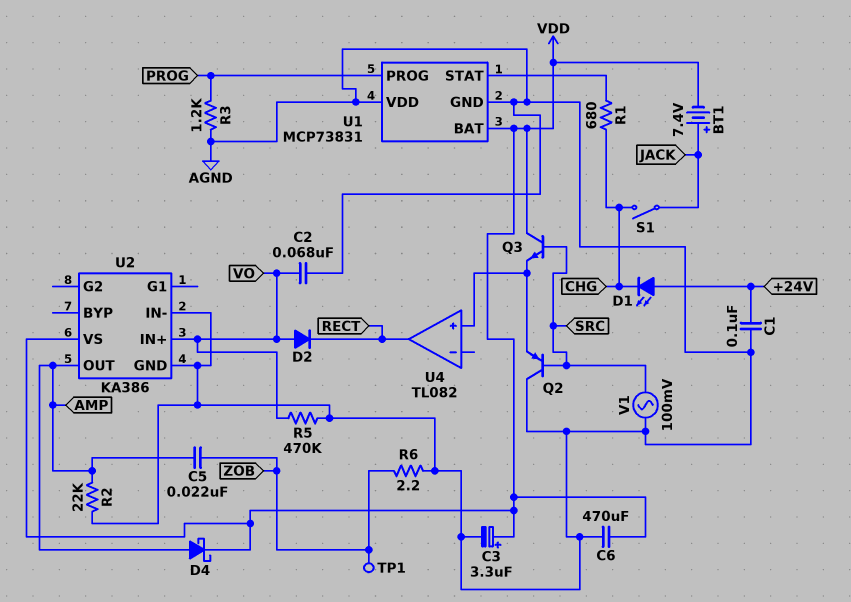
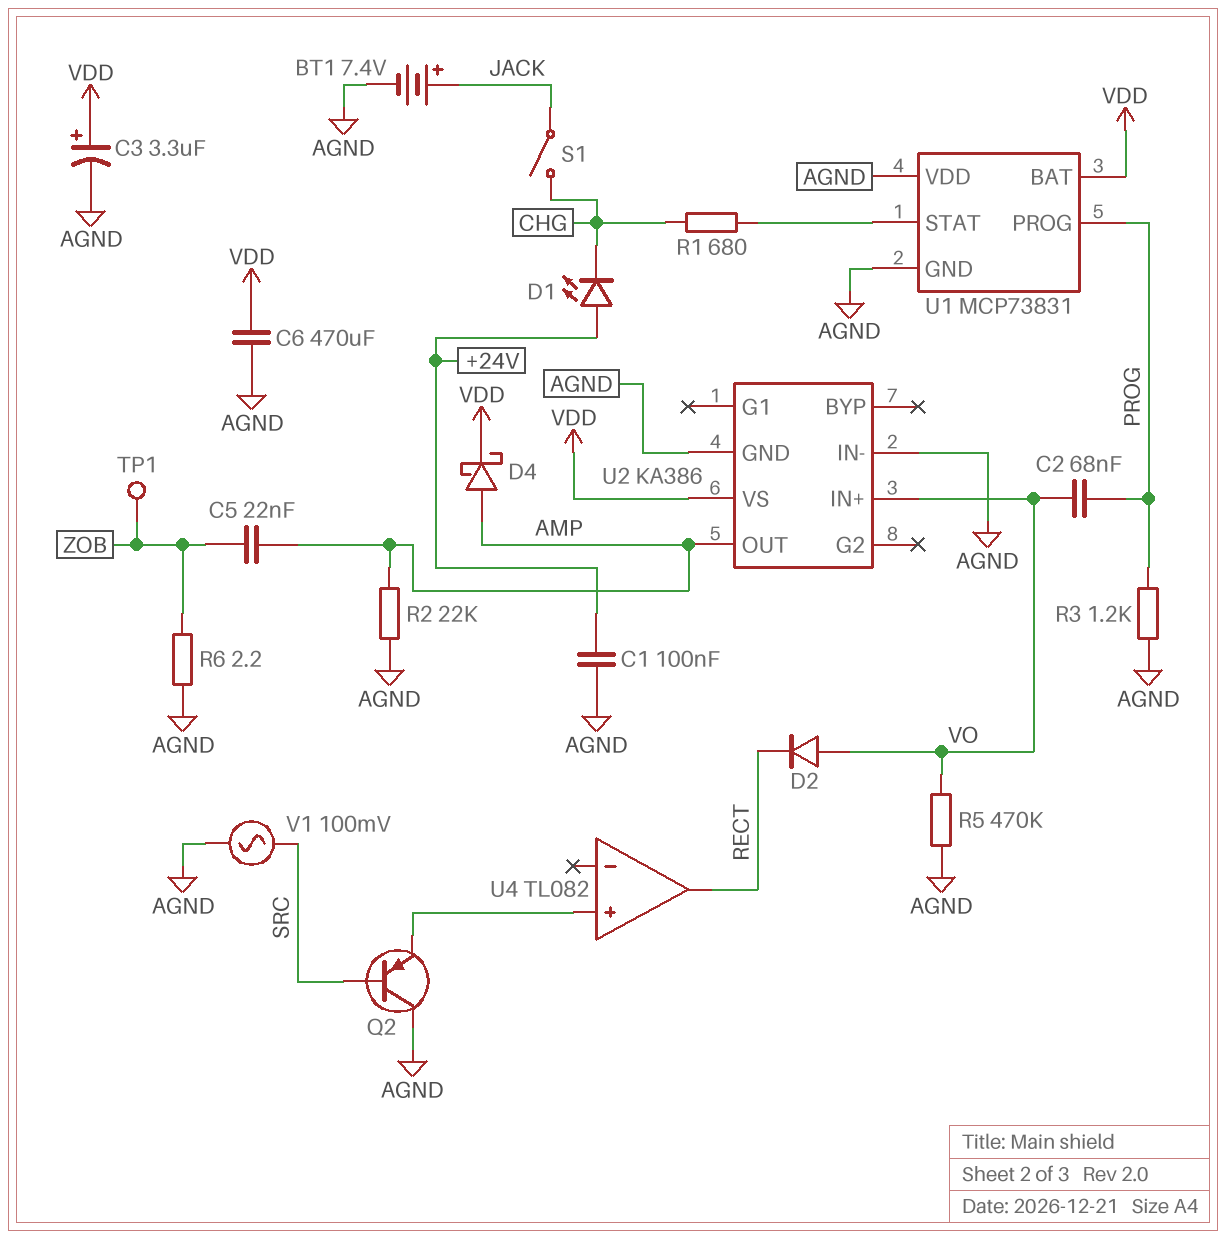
BT1: 7.4V (plus JACK, minus VDD) -> 7.4V (plus JACK, minus AGND)
C2: 68nF (AGND, VO) -> 68nF (PROG, VO)
Q3: NPN (B SRC, C VDD, E U4/in+) -> none

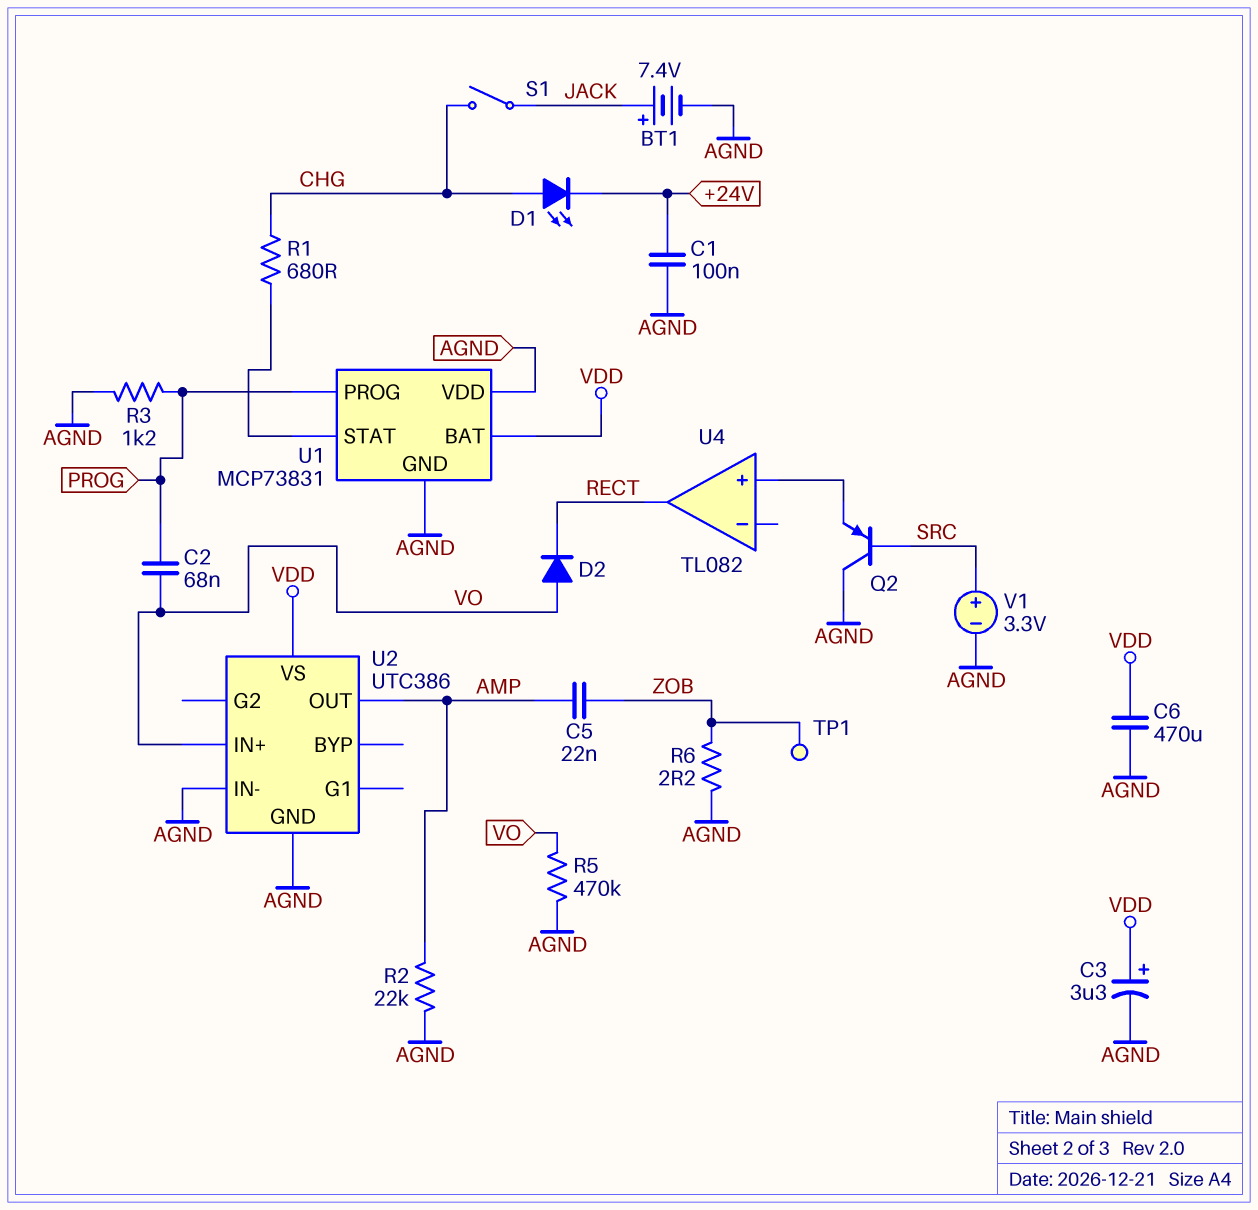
D1: LED (A +24V, K CHG) -> LED (A CHG, K +24V)
D4: schottky (A AMP, K VDD) -> none
U2: KA386 -> UTC386
V1: AC 100mV (AGND, SRC) -> 3.3V (plus SRC, minus AGND)

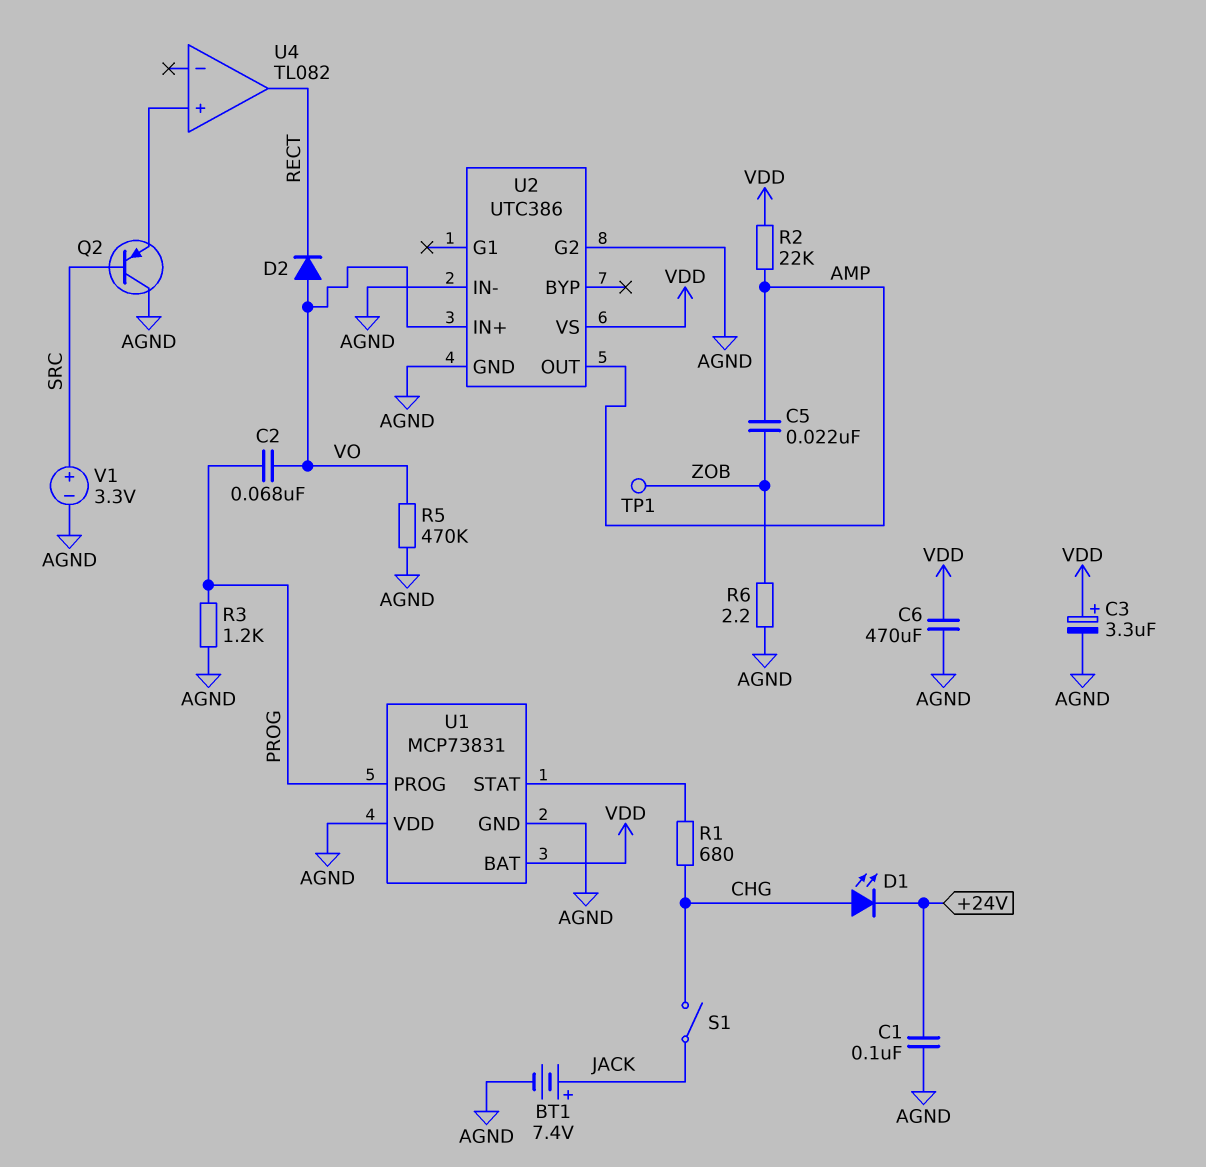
R2: 22k (AGND, AMP) -> 22k (AMP, VDD)
U2 pin G2: none -> AGND

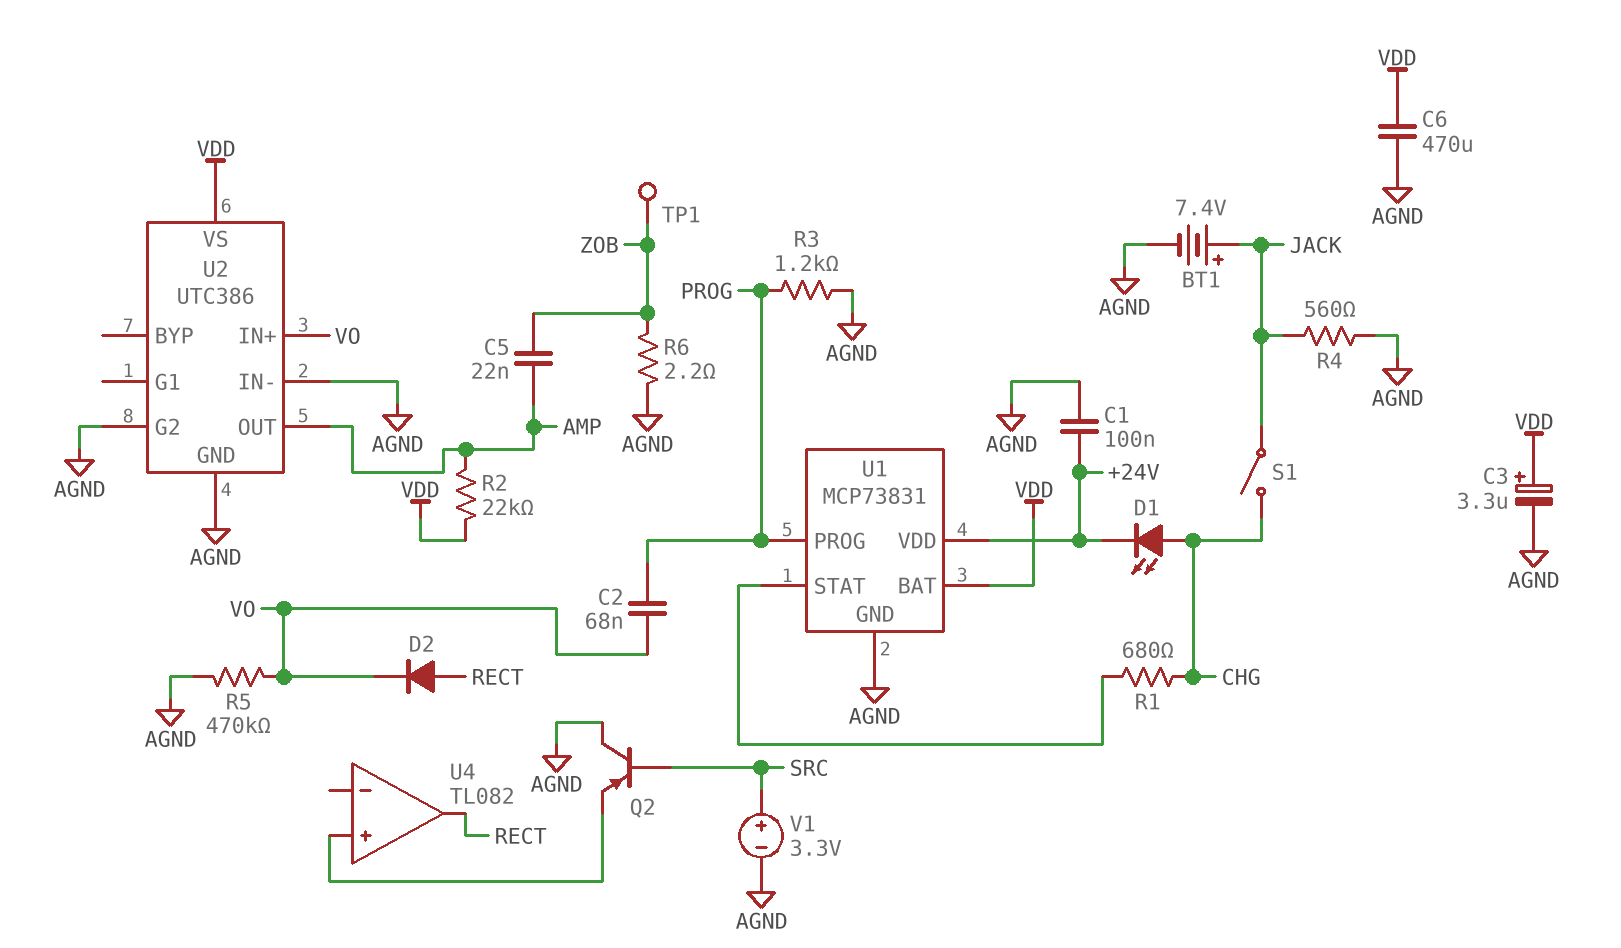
D2: diode (A VO, K RECT) -> diode (A RECT, K VO)
R4: none -> 560 (AGND, JACK)
U1 pin VDD: AGND -> +24V

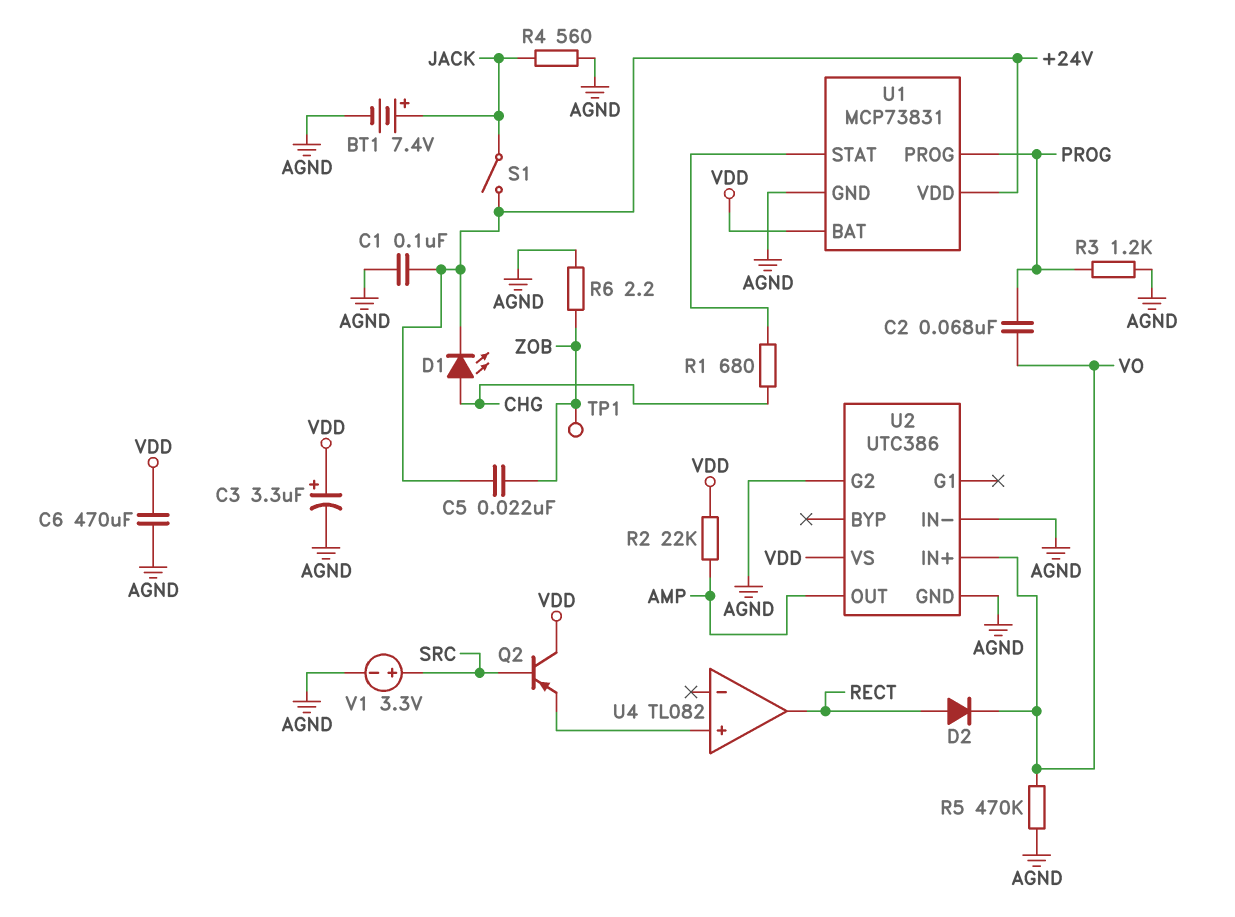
C5: 22nF (AMP, ZOB) -> 22nF (+24V, ZOB)
Q2: PNP (B SRC, C AGND, E U4/in+) -> PNP (B SRC, C VDD, E U4/in+)
S1: switch (CHG, JACK) -> switch (+24V, JACK)

